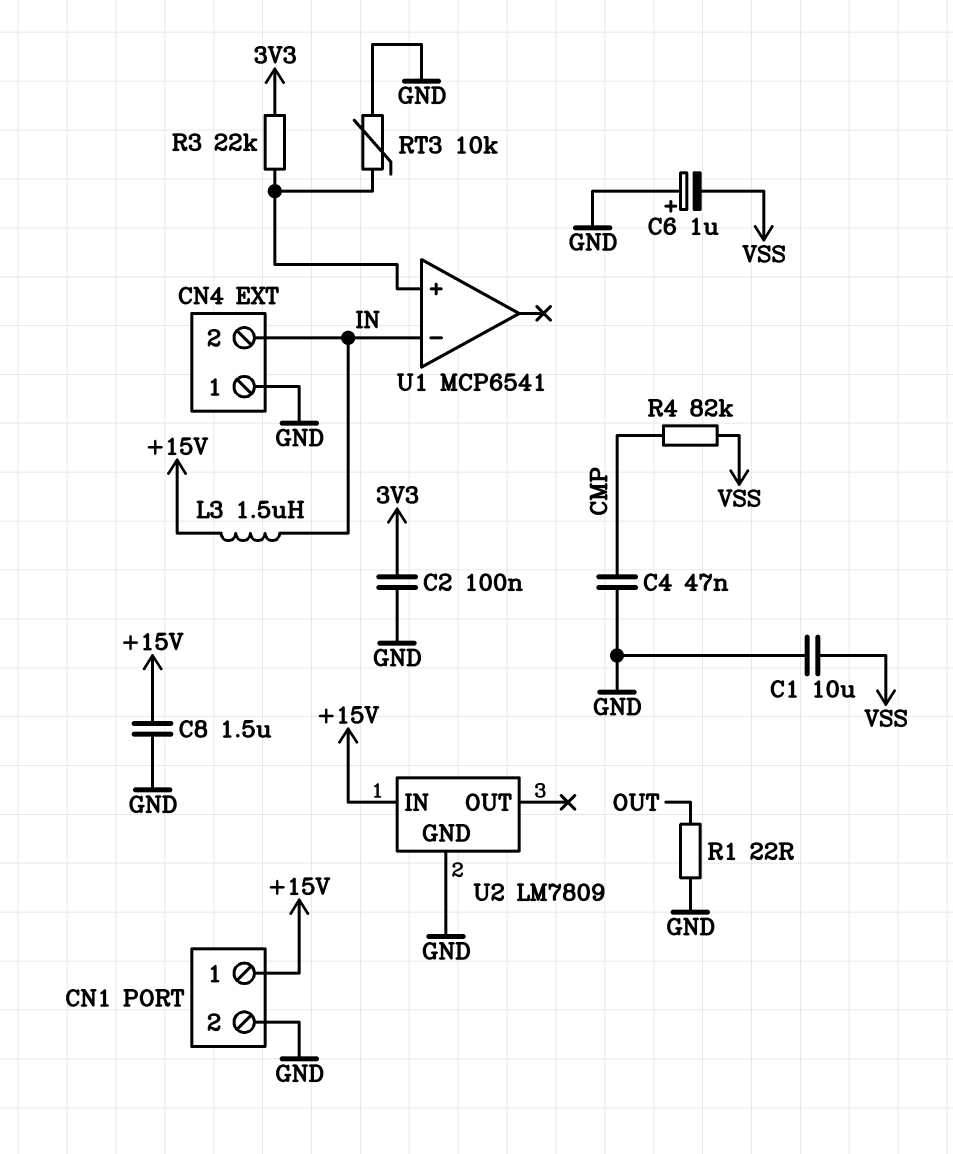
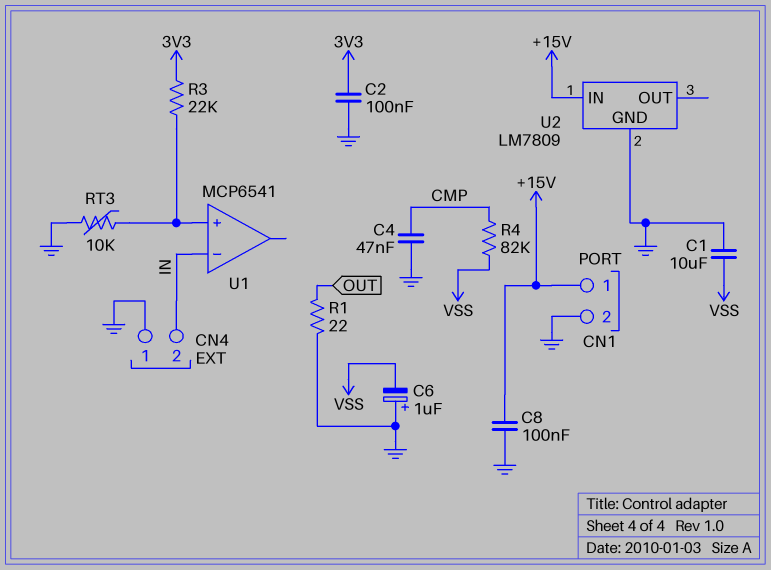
C8: 1.5uF (+15V, GND) -> 100nF (+15V, GND)
L3: 1.5uH (+15V, IN) -> none

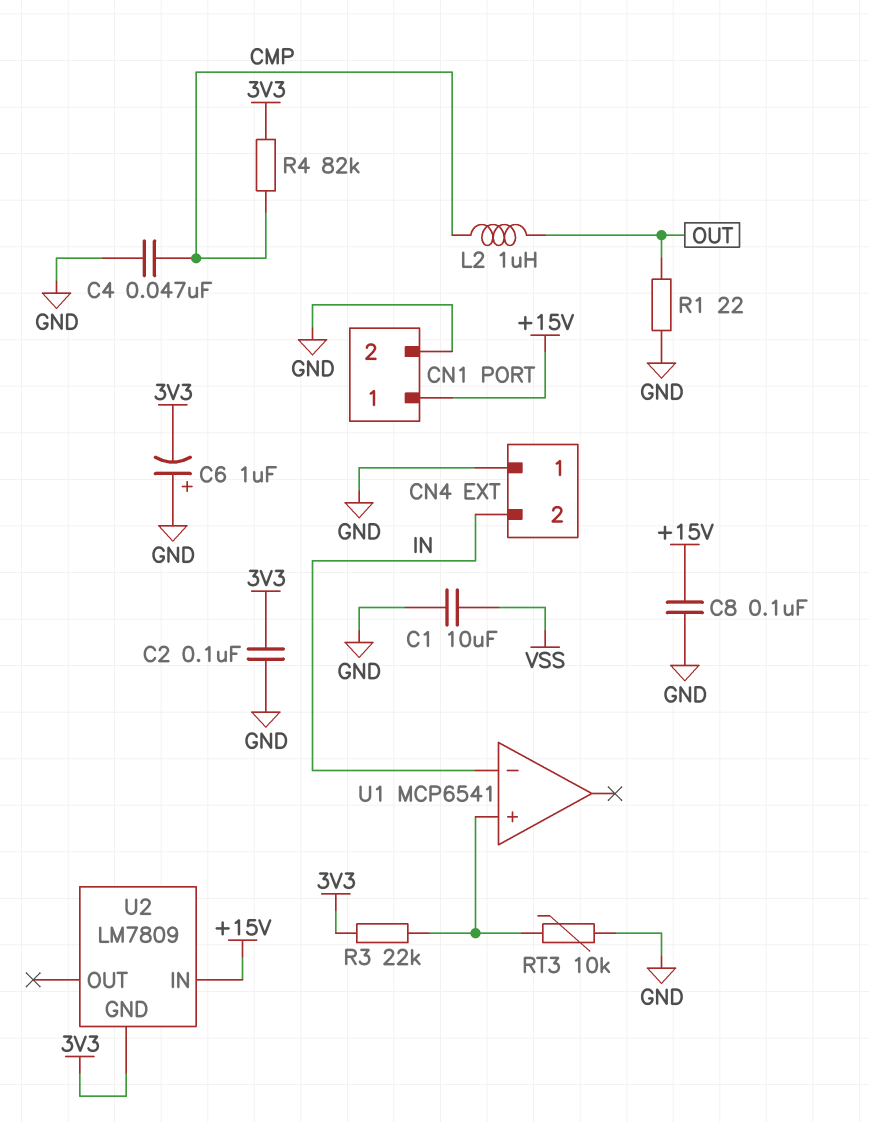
C6: 1uF (plus GND, minus VSS) -> 1uF (plus GND, minus 3V3)
L2: none -> 1uH (CMP, OUT)
R4: 82k (CMP, VSS) -> 82k (3V3, CMP)
U2 pin GND: GND -> 3V3

